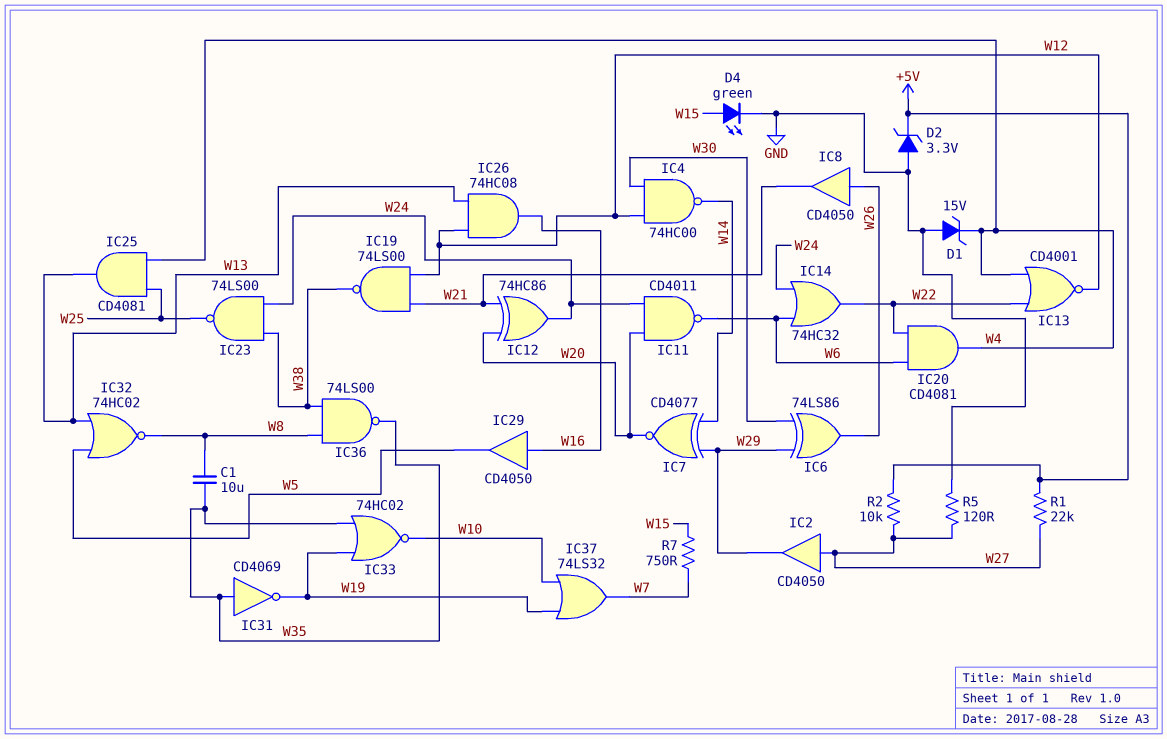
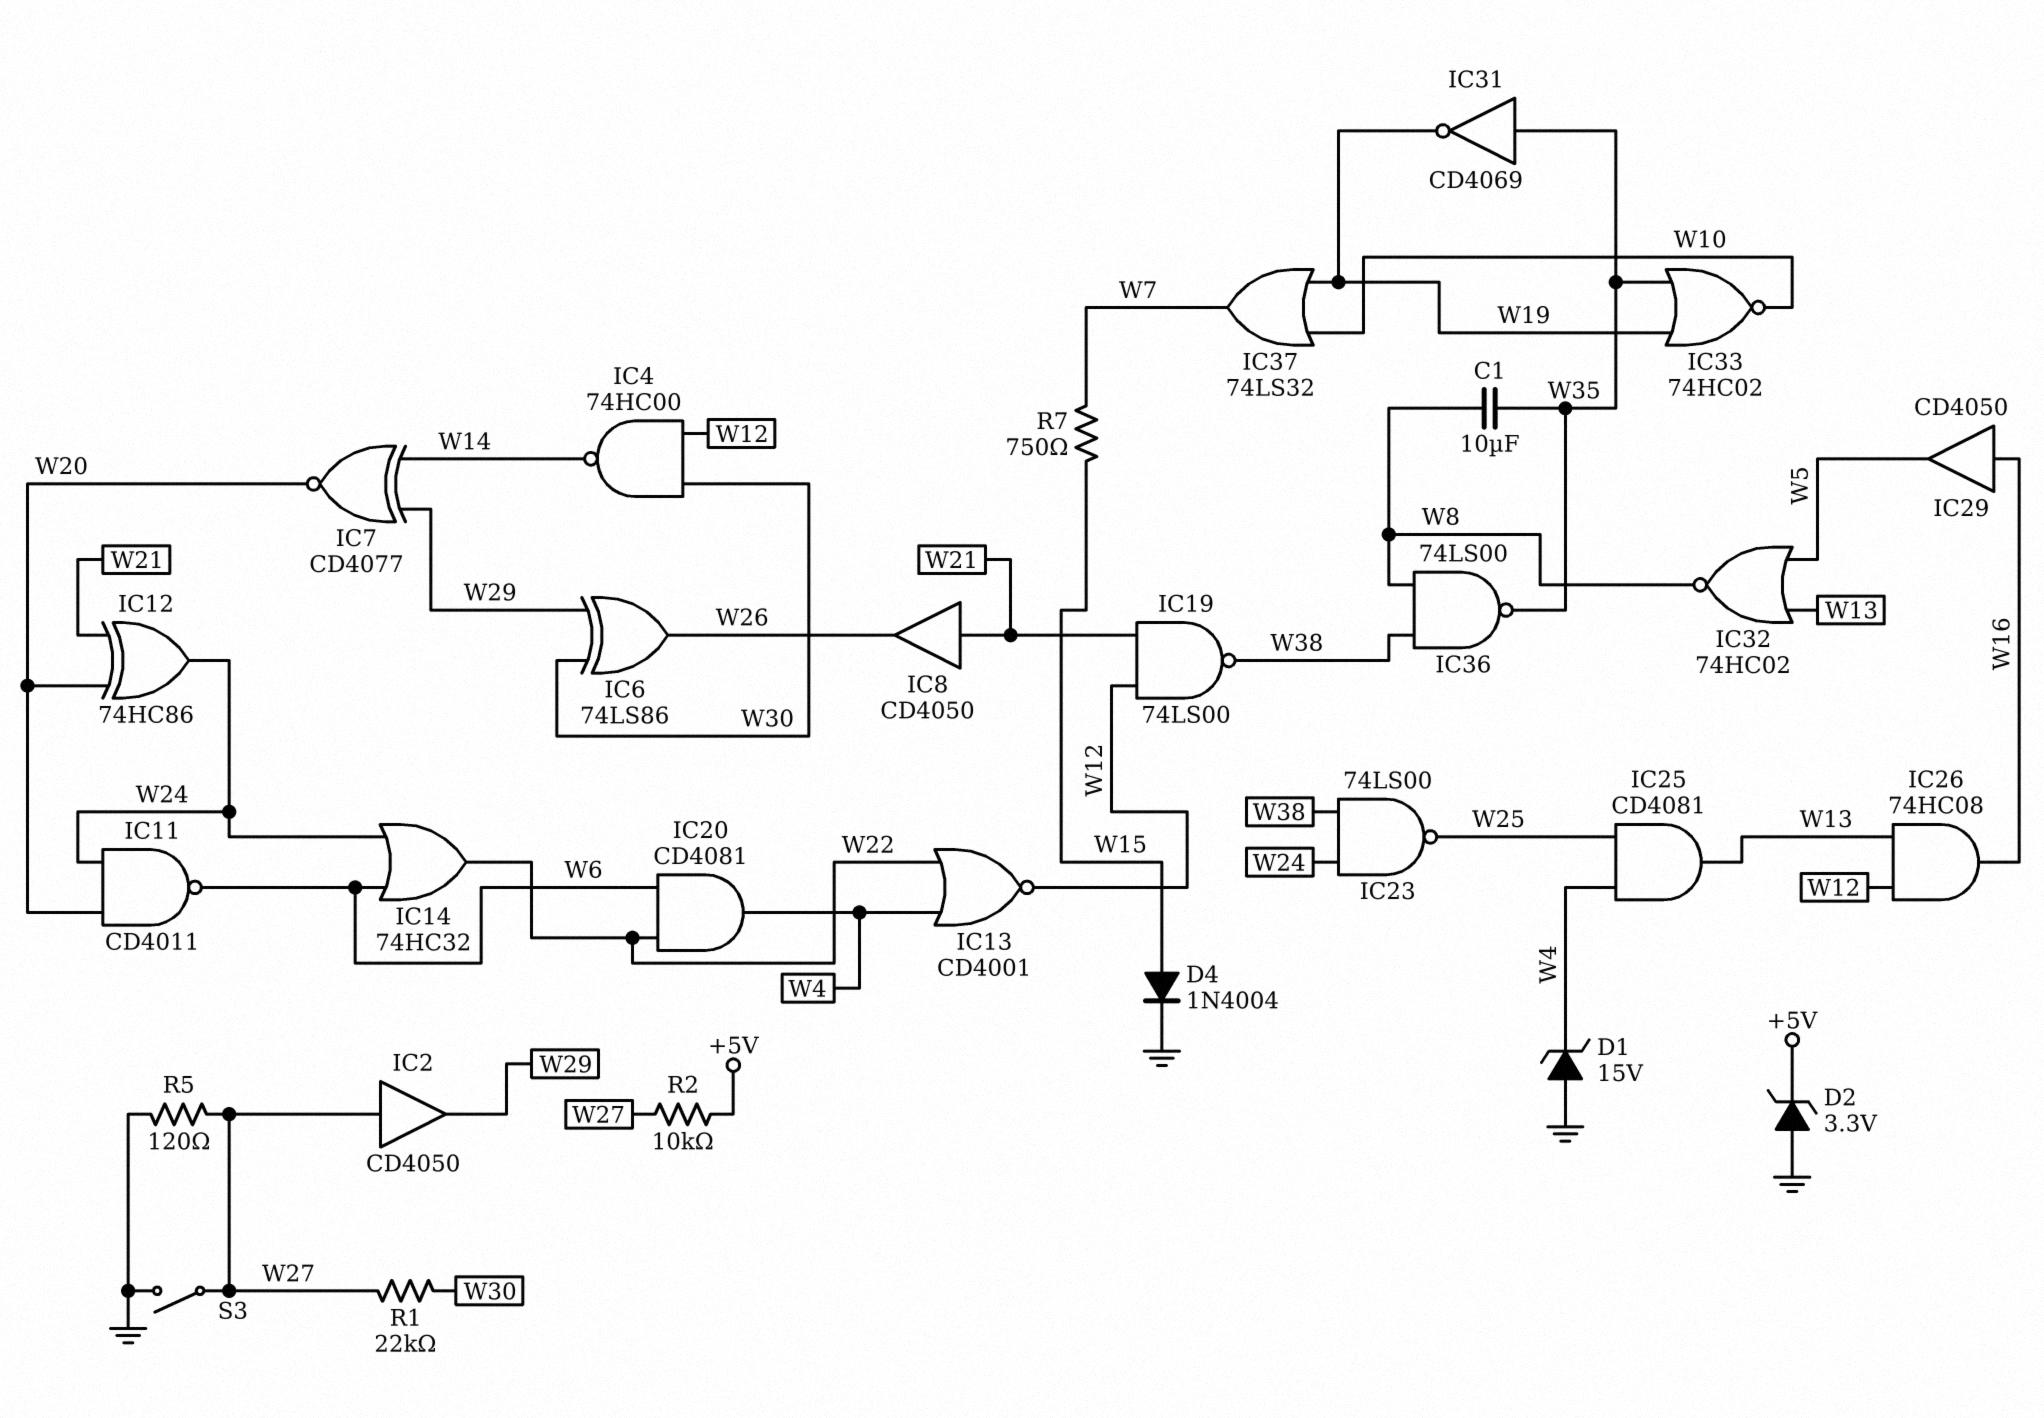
D4: LED green (A W15, K GND) -> diode 1N4004 (A W15, K GND)
IC8: buffer CD4050 (in W26, out W21) -> buffer CD4050 (in W21, out W26)
R1: 22k (+5V, W27) -> 22k (W27, W30)
S3: none -> switch (GND, W27)

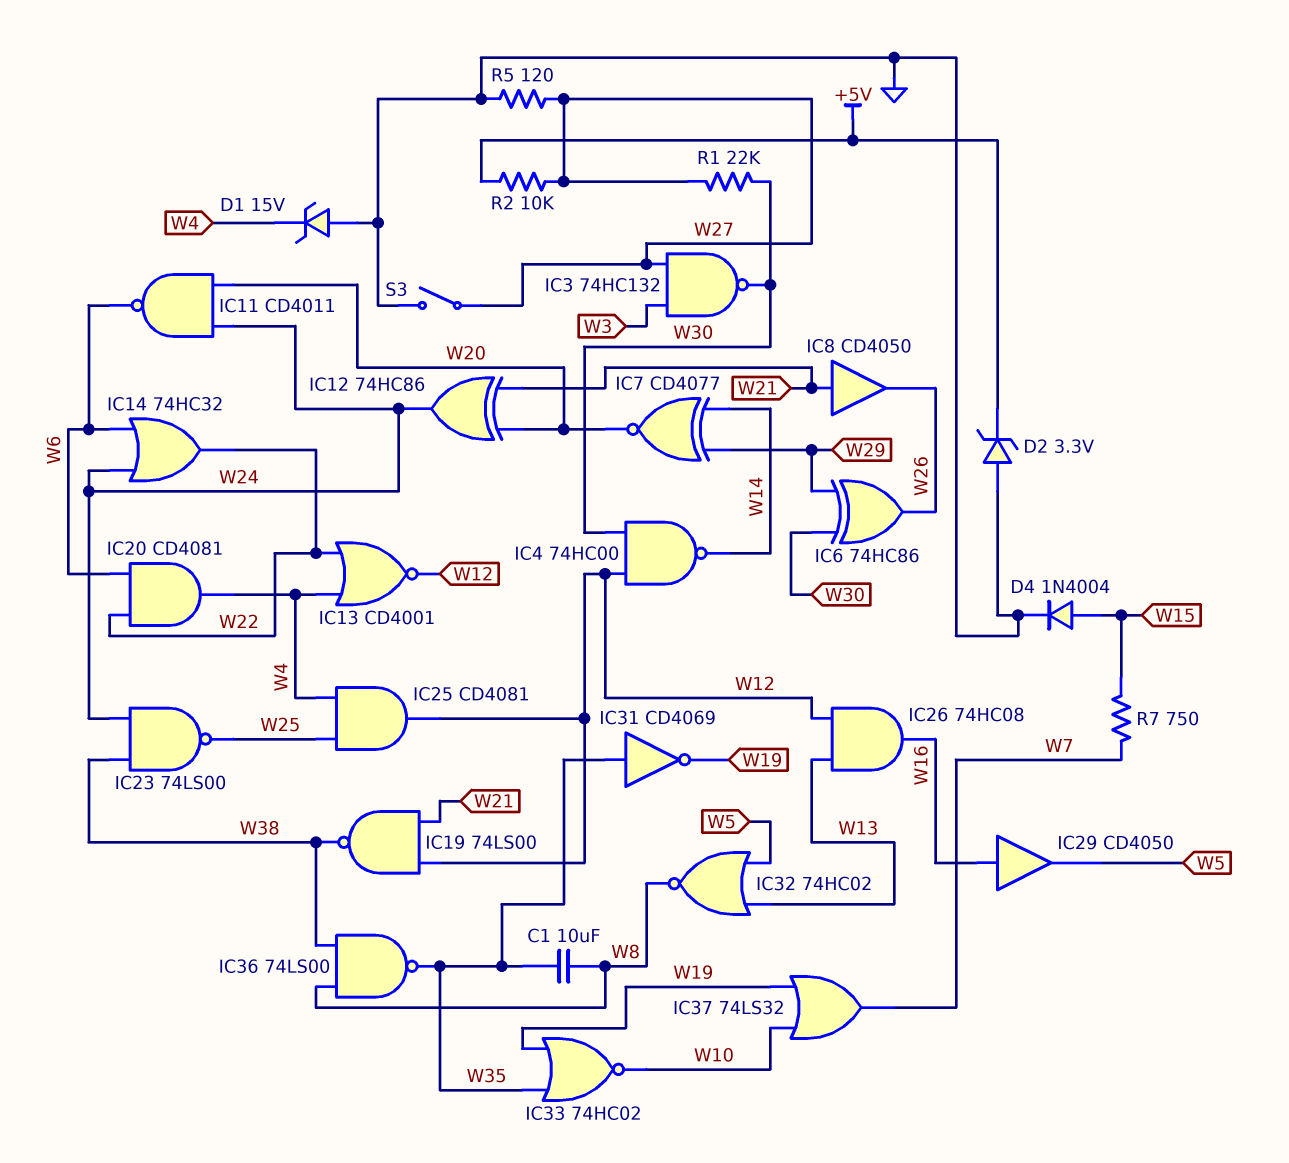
IC2: buffer CD4050 (in W27, out W29) -> none
IC3: none -> NAND 74HC132 (in W3, in W27, out W30)
IC6: XOR 74LS86 (in W29, in W30, out W26) -> XOR 74HC86 (in W29, in W30, out W26)
IC25: AND CD4081 (in W4, in W25, out W13) -> AND CD4081 (in W4, in W25, out W12)

